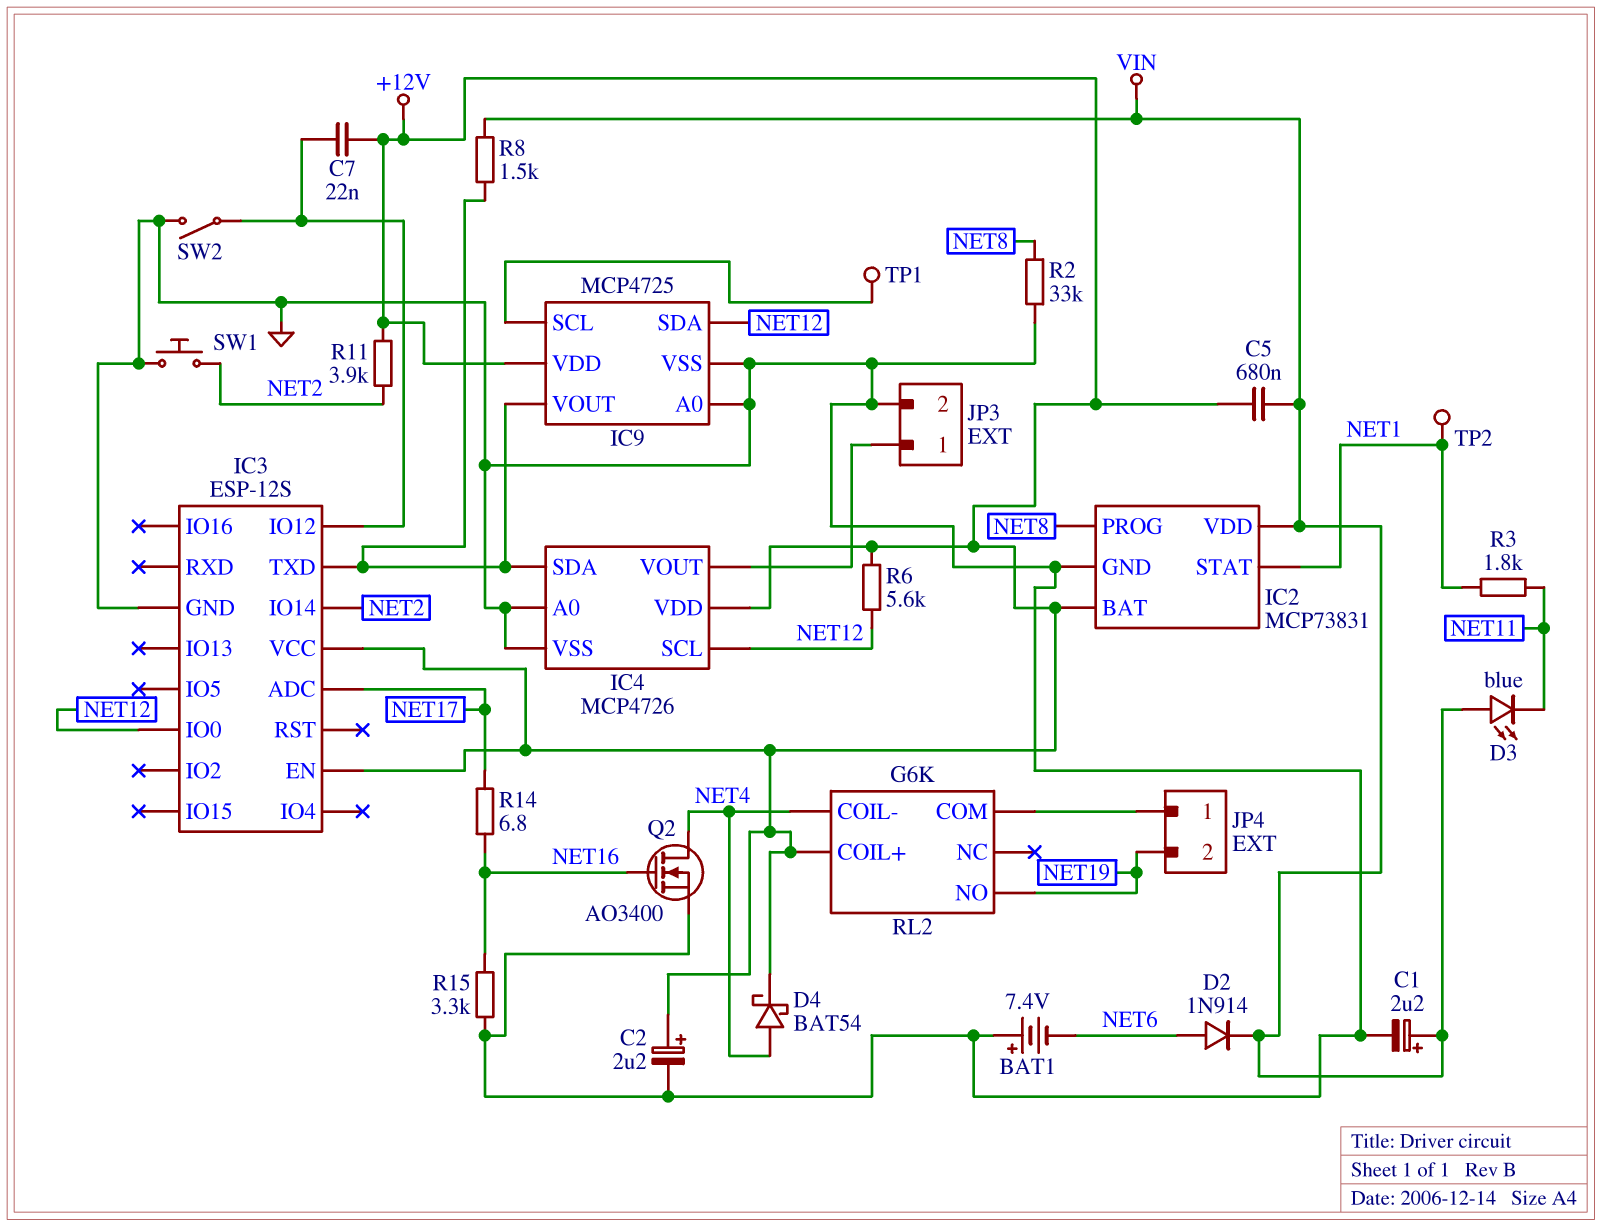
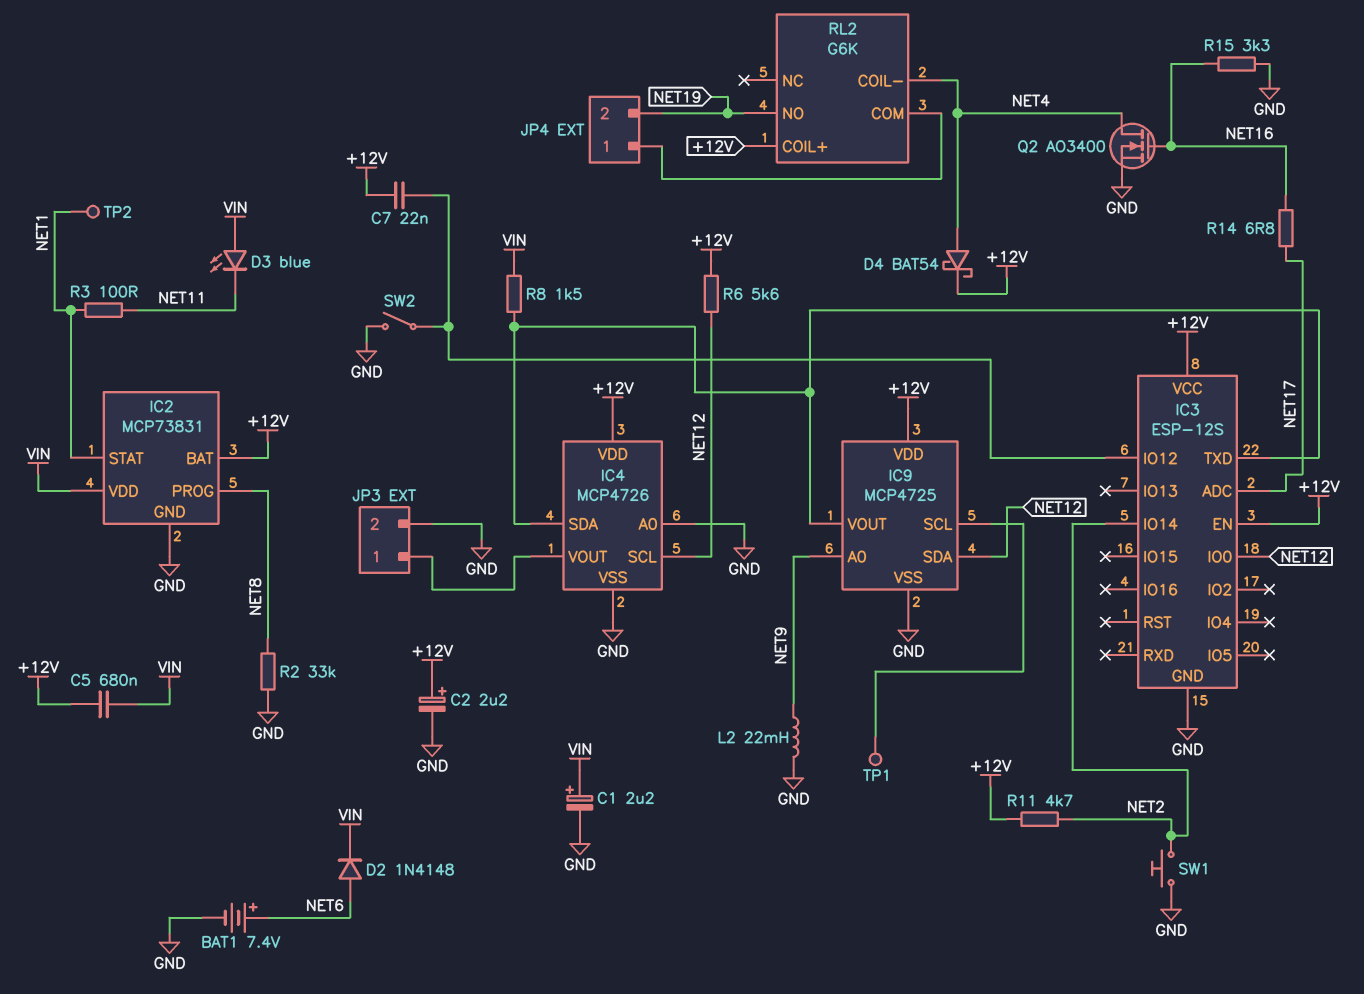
BAT1: 7.4V (plus GND, minus NET6) -> 7.4V (plus NET6, minus GND)
D2: diode 1N914 (A NET6, K VIN) -> diode 1N4148 (A NET6, K VIN)
IC9 pin A0: GND -> NET9
L2: none -> 22mH (GND, NET9)
R3: 1.8k (NET1, NET11) -> 100 (NET1, NET11)
R11: 3.9k (+12V, NET2) -> 4.7k (+12V, NET2)

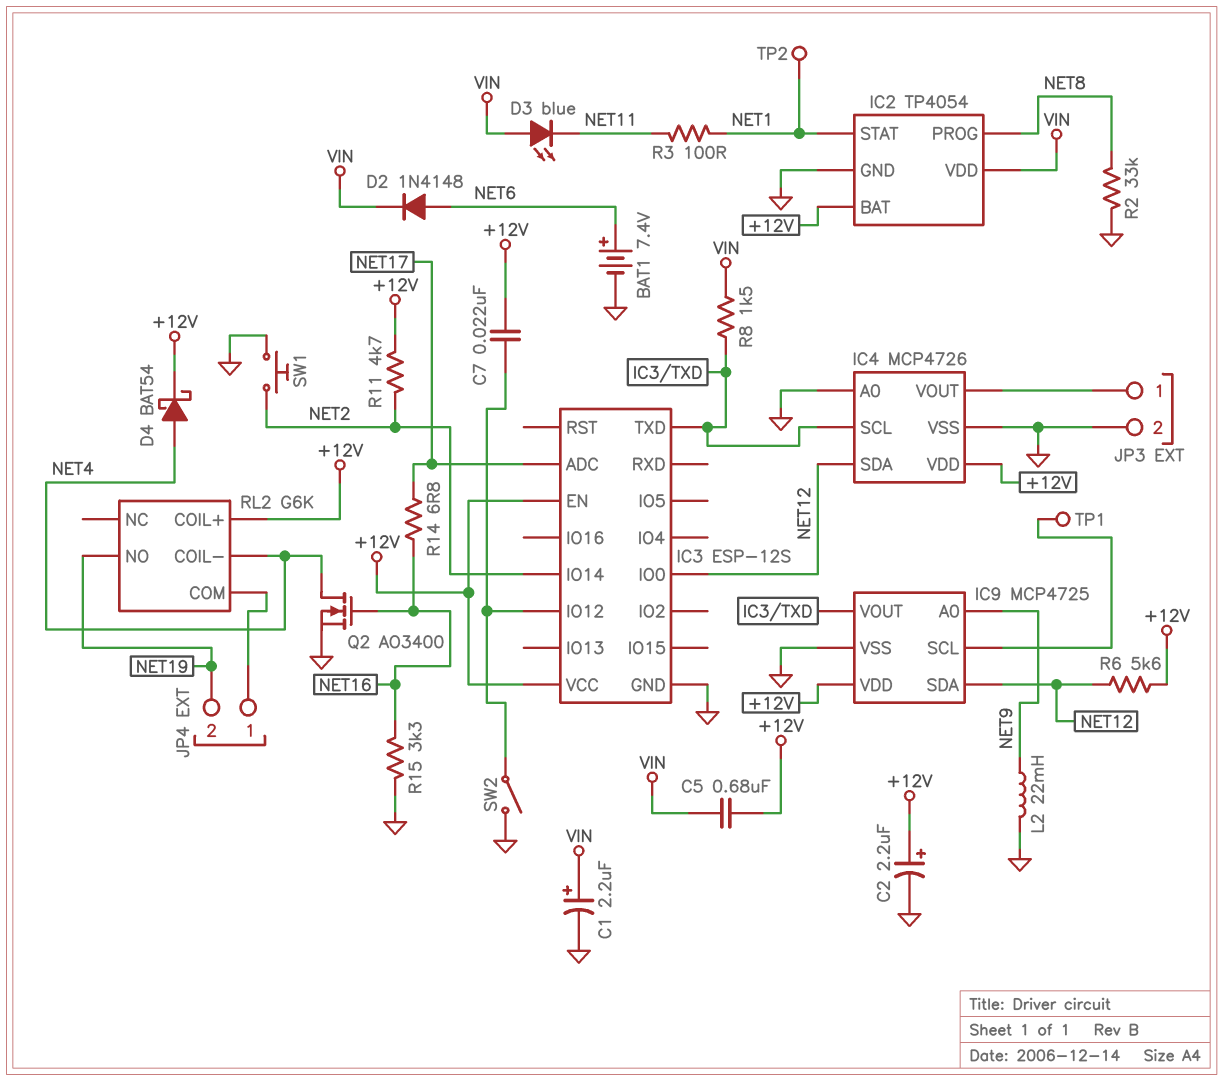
IC2: MCP73831 -> TP4054
IC4 pin SCL: NET12 -> IC3/TXD
IC4 pin SDA: IC3/TXD -> NET12

